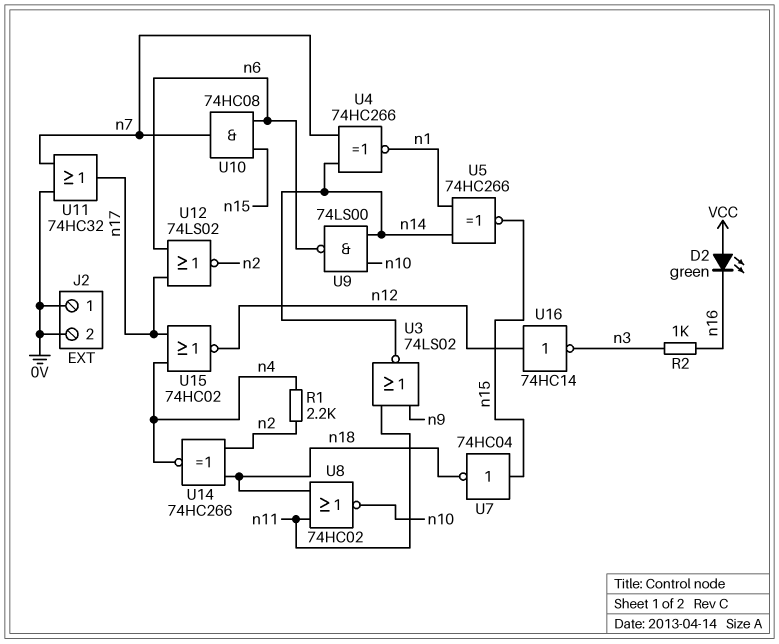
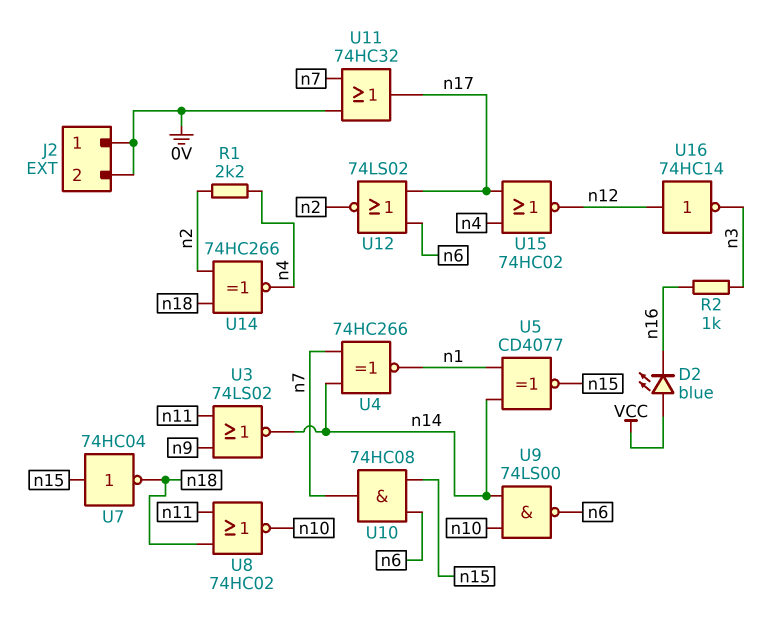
D2: LED green (A VCC, K n16) -> LED blue (A VCC, K n16)
U5: XNOR 74HC266 (in n1, in n14, out n15) -> XNOR CD4077 (in n1, in n14, out n15)

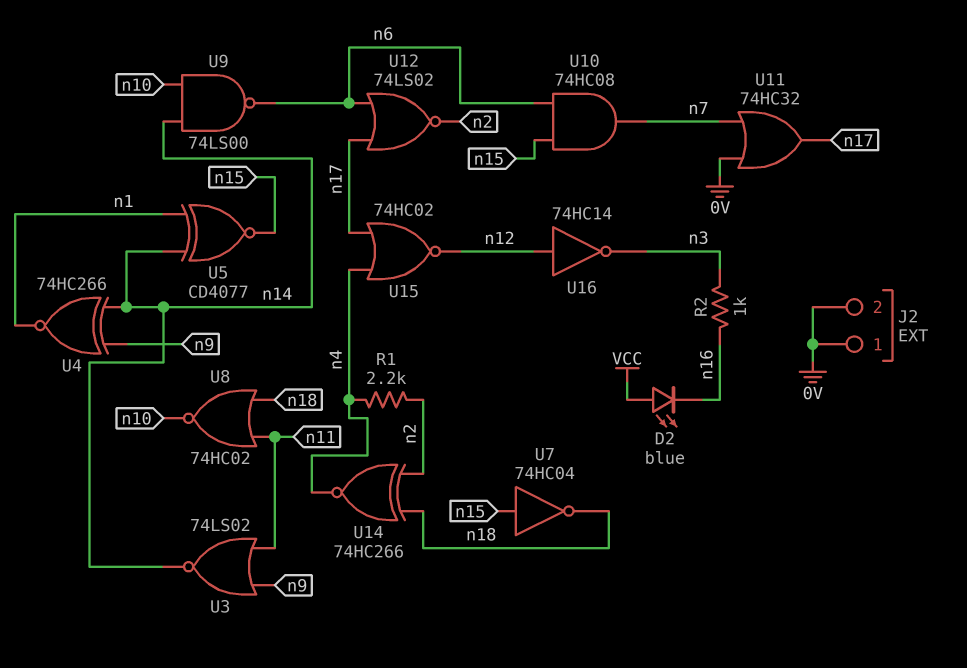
U4: XNOR 74HC266 (in n7, in n14, out n1) -> XNOR 74HC266 (in n9, in n14, out n1)

